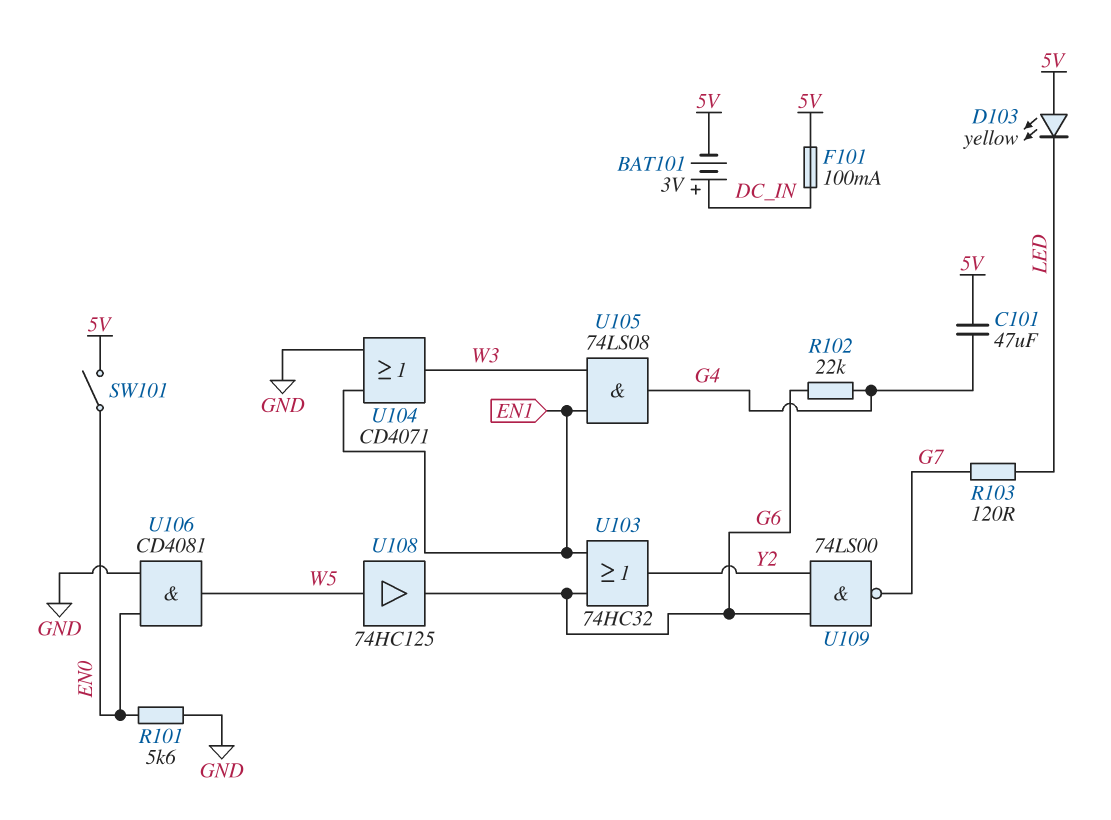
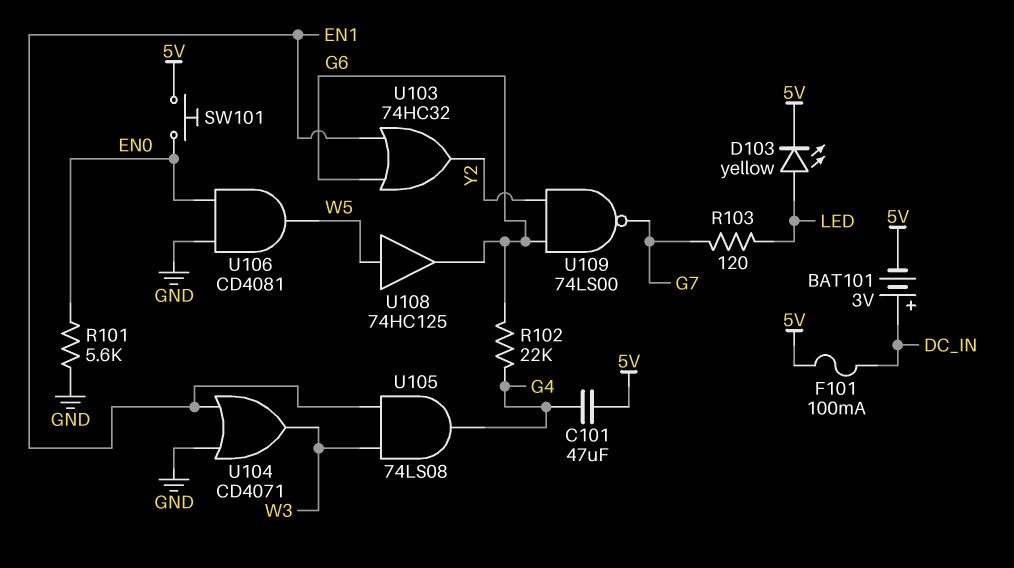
D103: LED yellow (A 5V, K LED) -> LED yellow (A LED, K 5V)
SW101: switch (5V, EN0) -> button (5V, EN0)

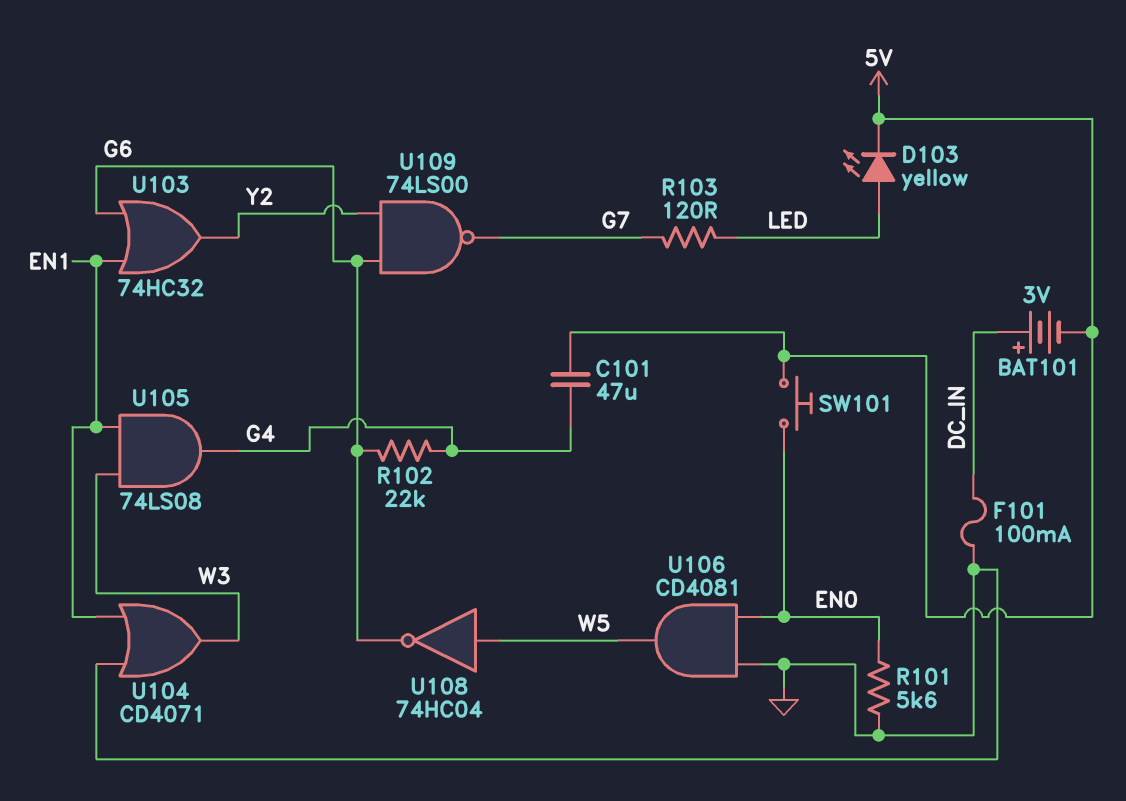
F101: 100mA (5V, DC_IN) -> 100mA (DC_IN, GND)
U108: buffer 74HC125 (in W5, out G6) -> NOT 74HC04 (in W5, out G6)

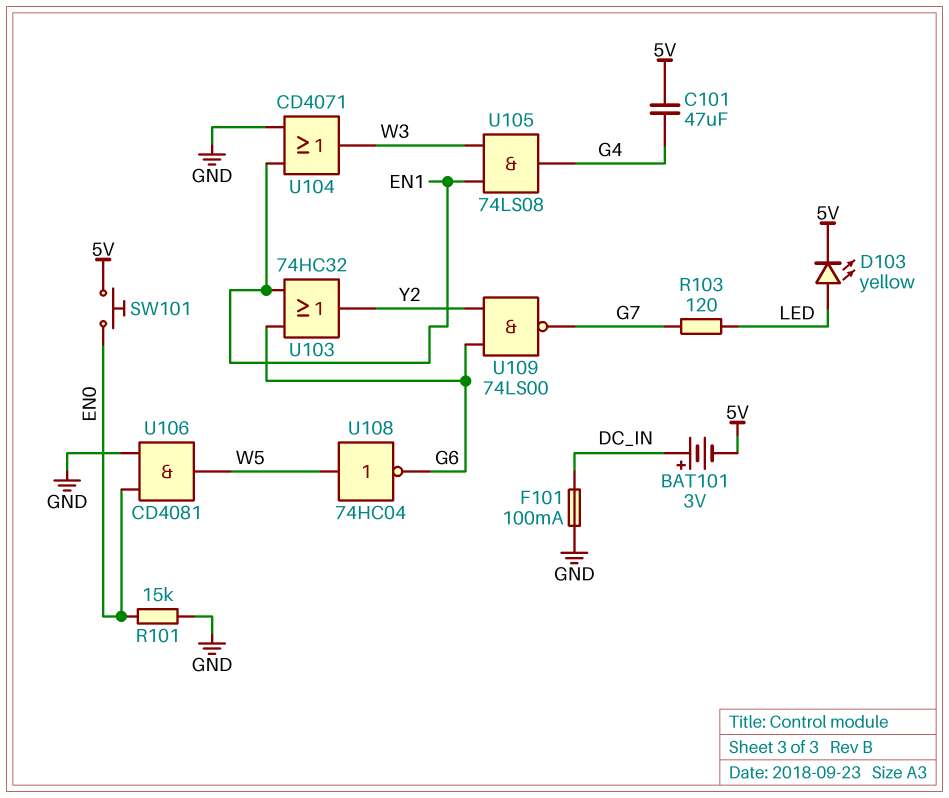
R101: 5.6k (EN0, GND) -> 15k (EN0, GND)
R102: 22k (G4, G6) -> none

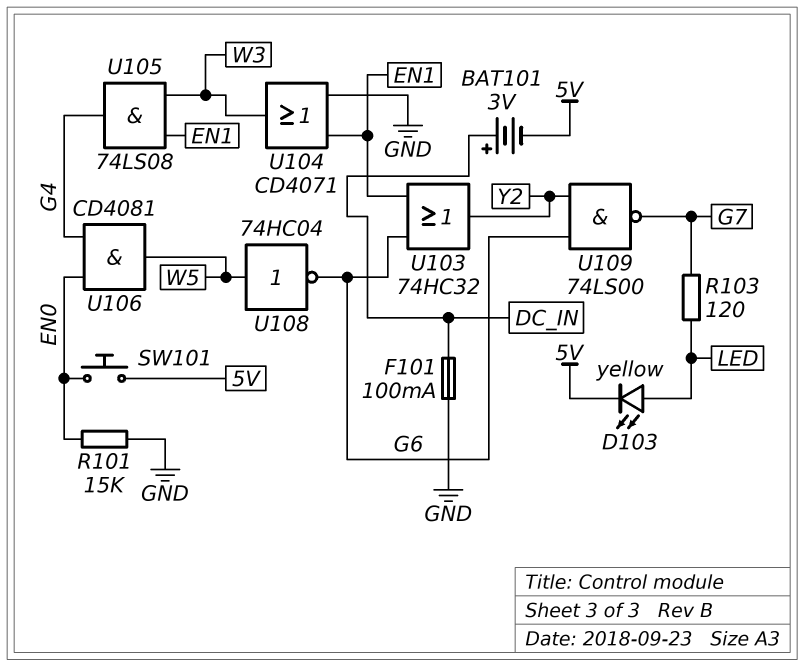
C101: 47uF (5V, G4) -> none
U106: AND CD4081 (in EN0, in GND, out W5) -> AND CD4081 (in EN0, in G4, out W5)

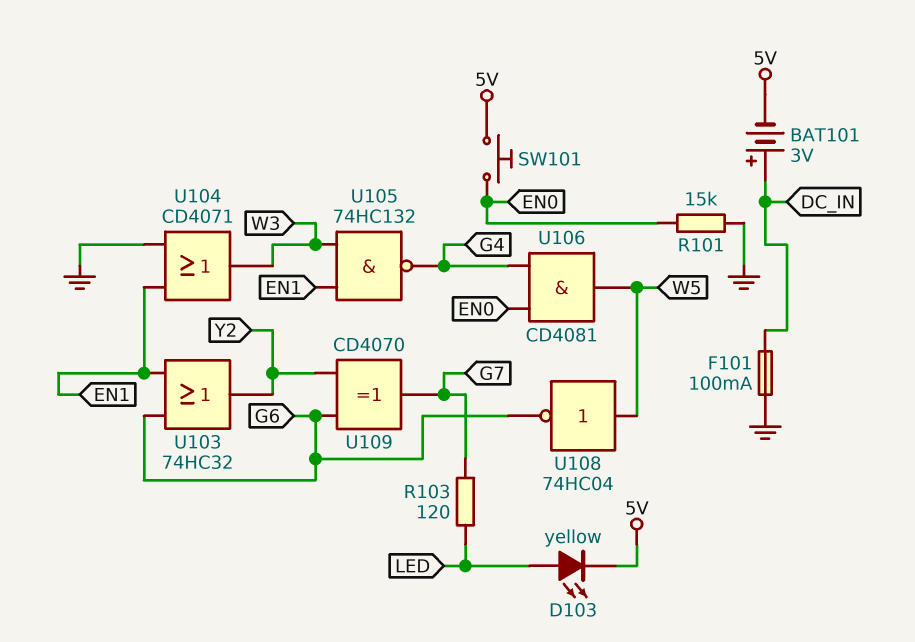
U105: AND 74LS08 (in EN1, in W3, out G4) -> NAND 74HC132 (in EN1, in W3, out G4)
U109: NAND 74LS00 (in G6, in Y2, out G7) -> XOR CD4070 (in G6, in Y2, out G7)

